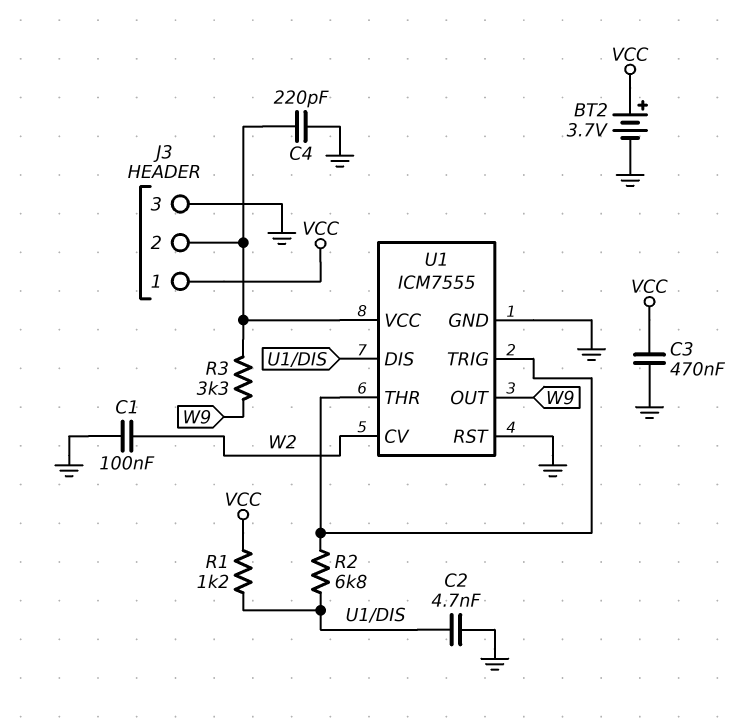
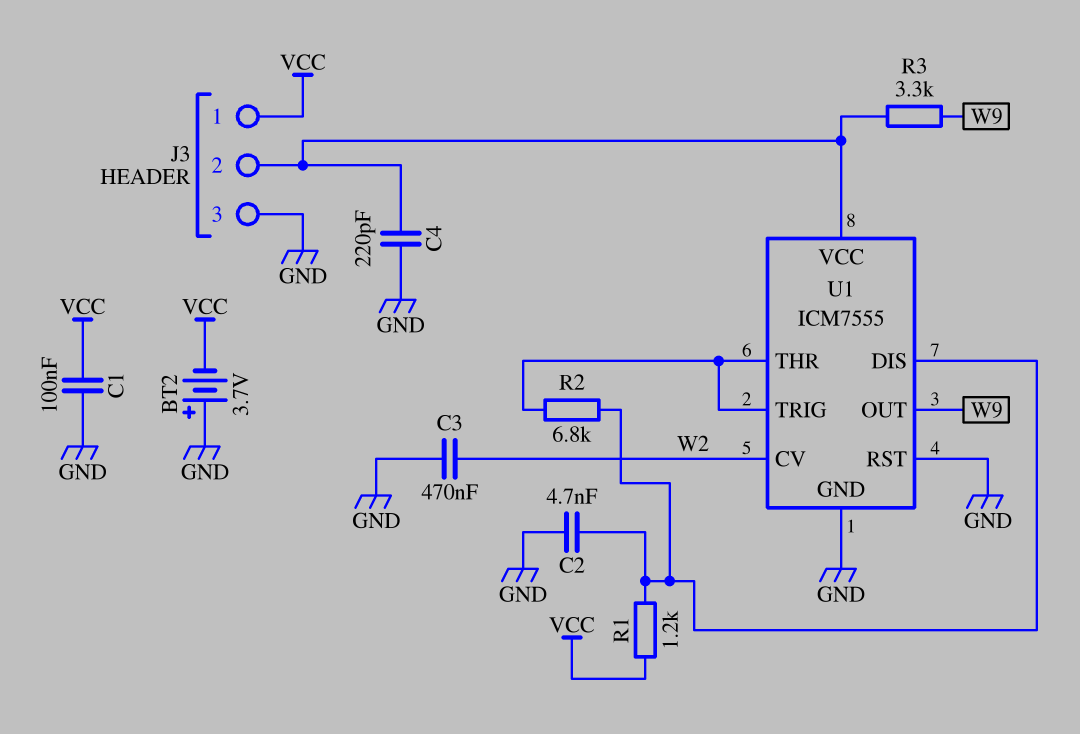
BT2: 3.7V (plus VCC, minus GND) -> 3.7V (plus GND, minus VCC)
C1: 100nF (GND, W2) -> 100nF (GND, VCC)
C3: 470nF (GND, VCC) -> 470nF (GND, W2)

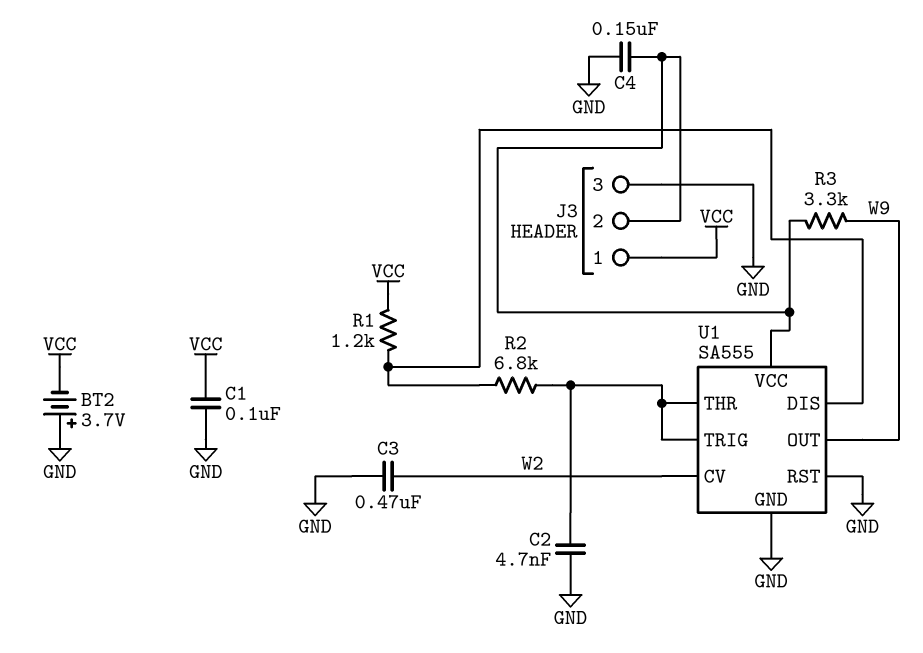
C2: 4.7nF (GND, U1/DIS) -> 4.7nF (GND, U1/THR)
C4: 220pF (GND, J3/2) -> 150nF (GND, J3/2)
U1: ICM7555 -> SA555

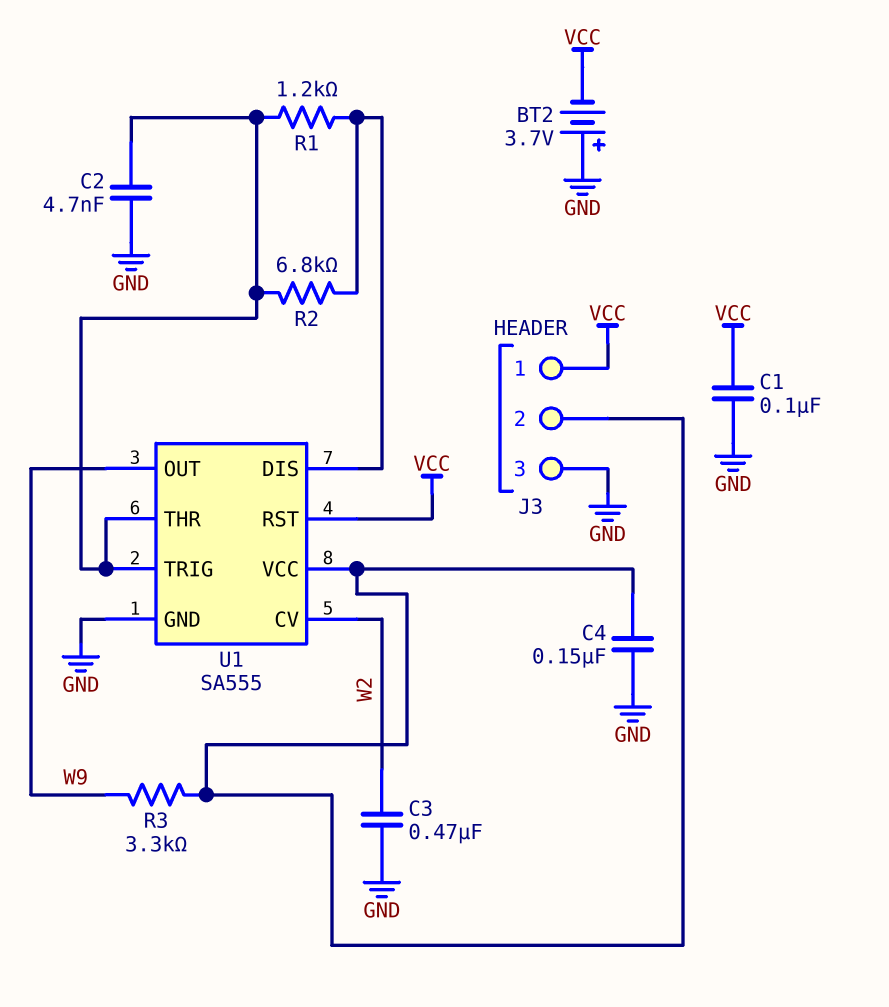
R1: 1.2k (U1/DIS, VCC) -> 1.2k (U1/DIS, U1/THR)
U1 pin RST: GND -> VCC

